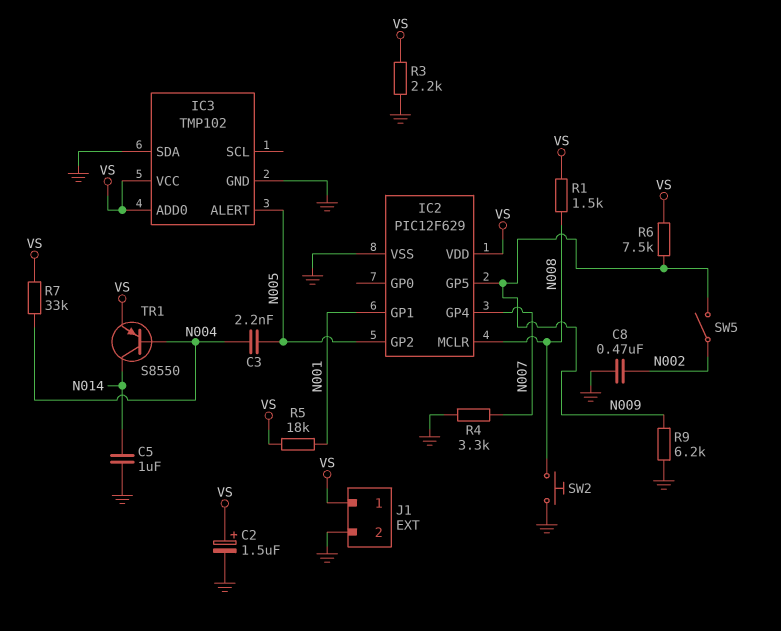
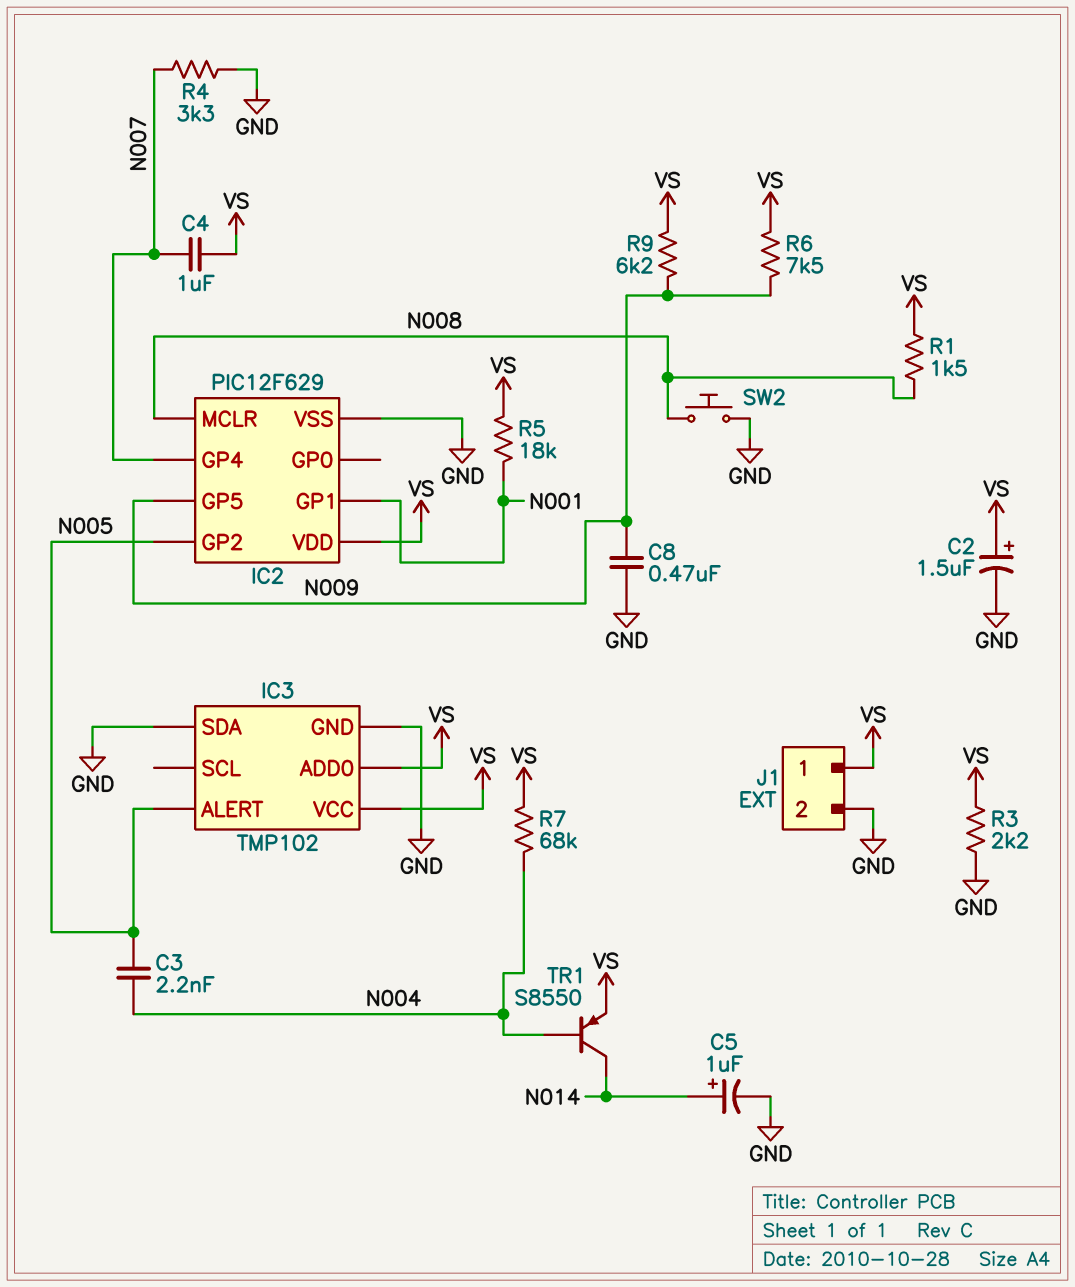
C4: none -> 1uF (N007, VS)
C5: 1uF (GND, N014) -> 1uF (plus N014, minus GND)
C8: 470nF (GND, N002) -> 470nF (GND, N009)
R7: 33k (N004, VS) -> 68k (N004, VS)
R9: 6.2k (GND, N009) -> 6.2k (N009, VS)
SW5: switch (N002, N009) -> none

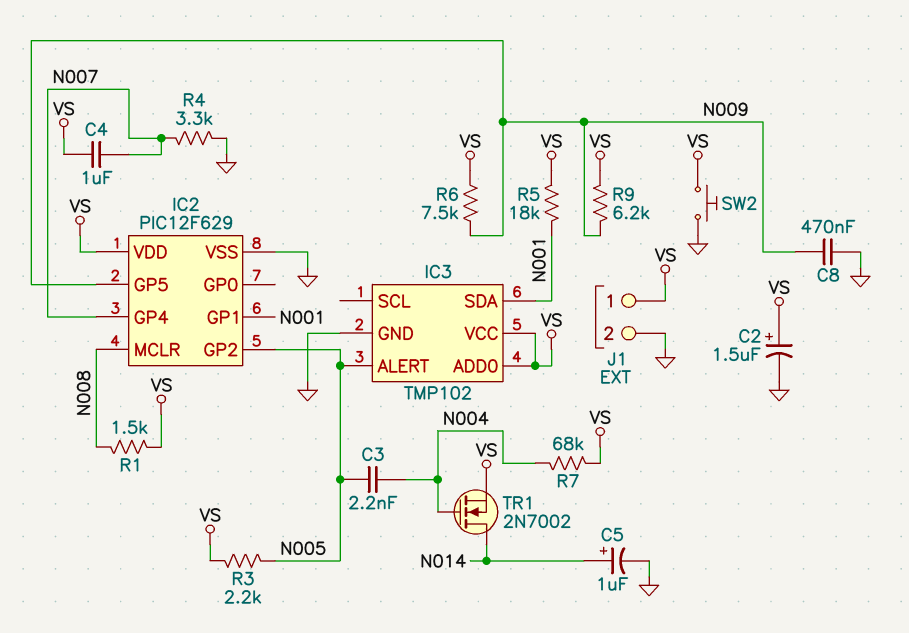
IC3 pin SDA: GND -> N001
R3: 2.2k (GND, VS) -> 2.2k (N005, VS)
SW2: button (GND, N008) -> button (GND, VS)
TR1: PNP S8550 (B N004, C N014, E VS) -> NMOS 2N7002 (G N004, D N014, S VS)

